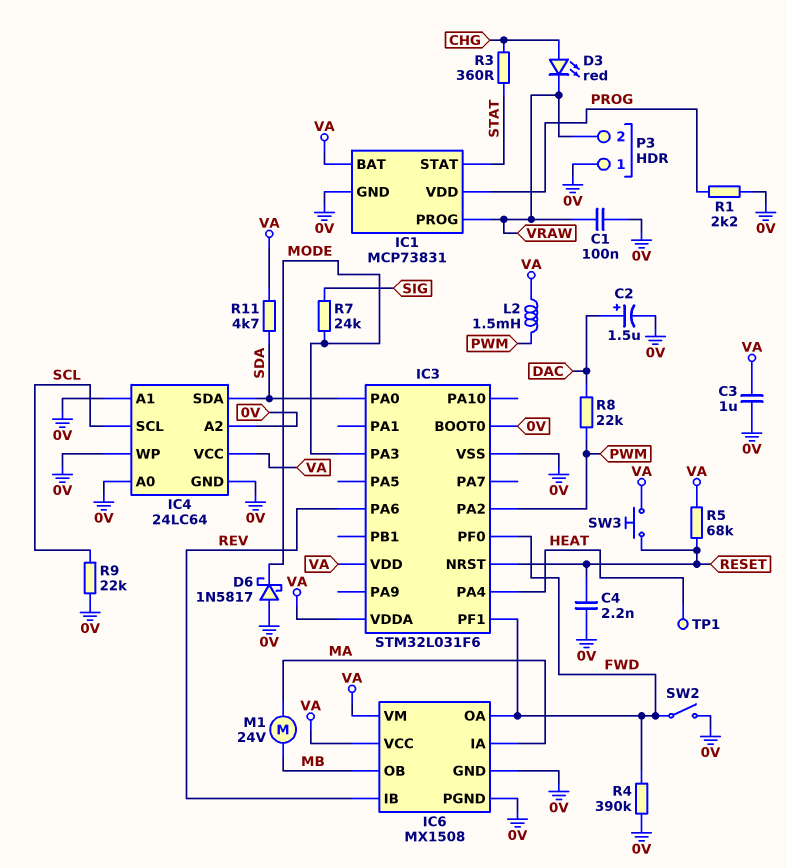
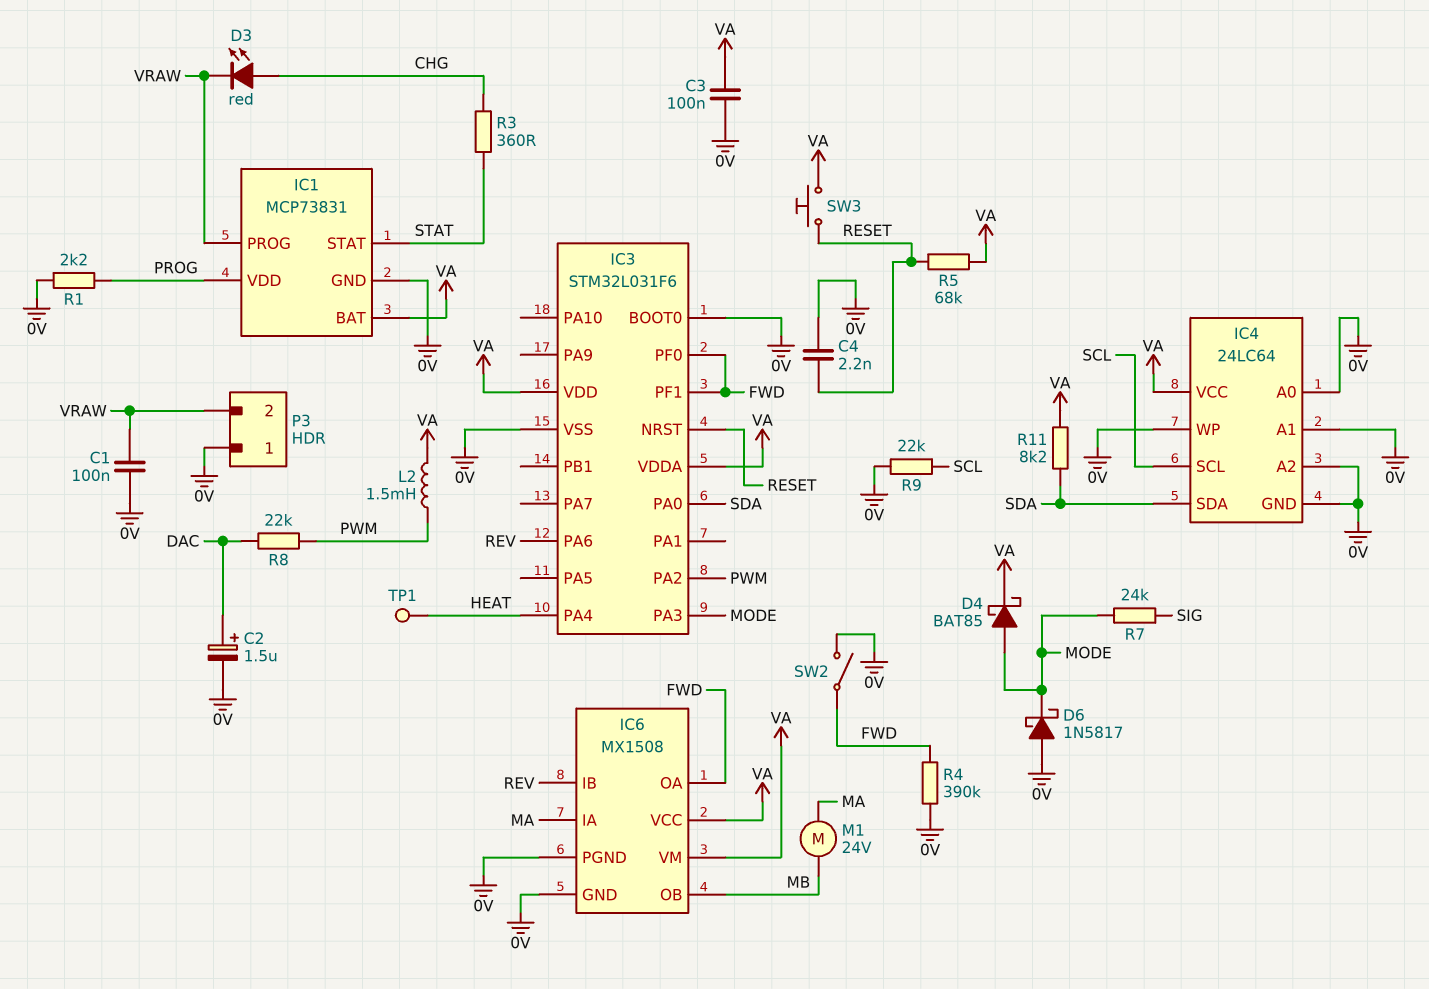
C3: 1uF (0V, VA) -> 100nF (0V, VA)
D4: none -> schottky BAT85 (A MODE, K VA)
R11: 4.7k (SDA, VA) -> 8.2k (SDA, VA)

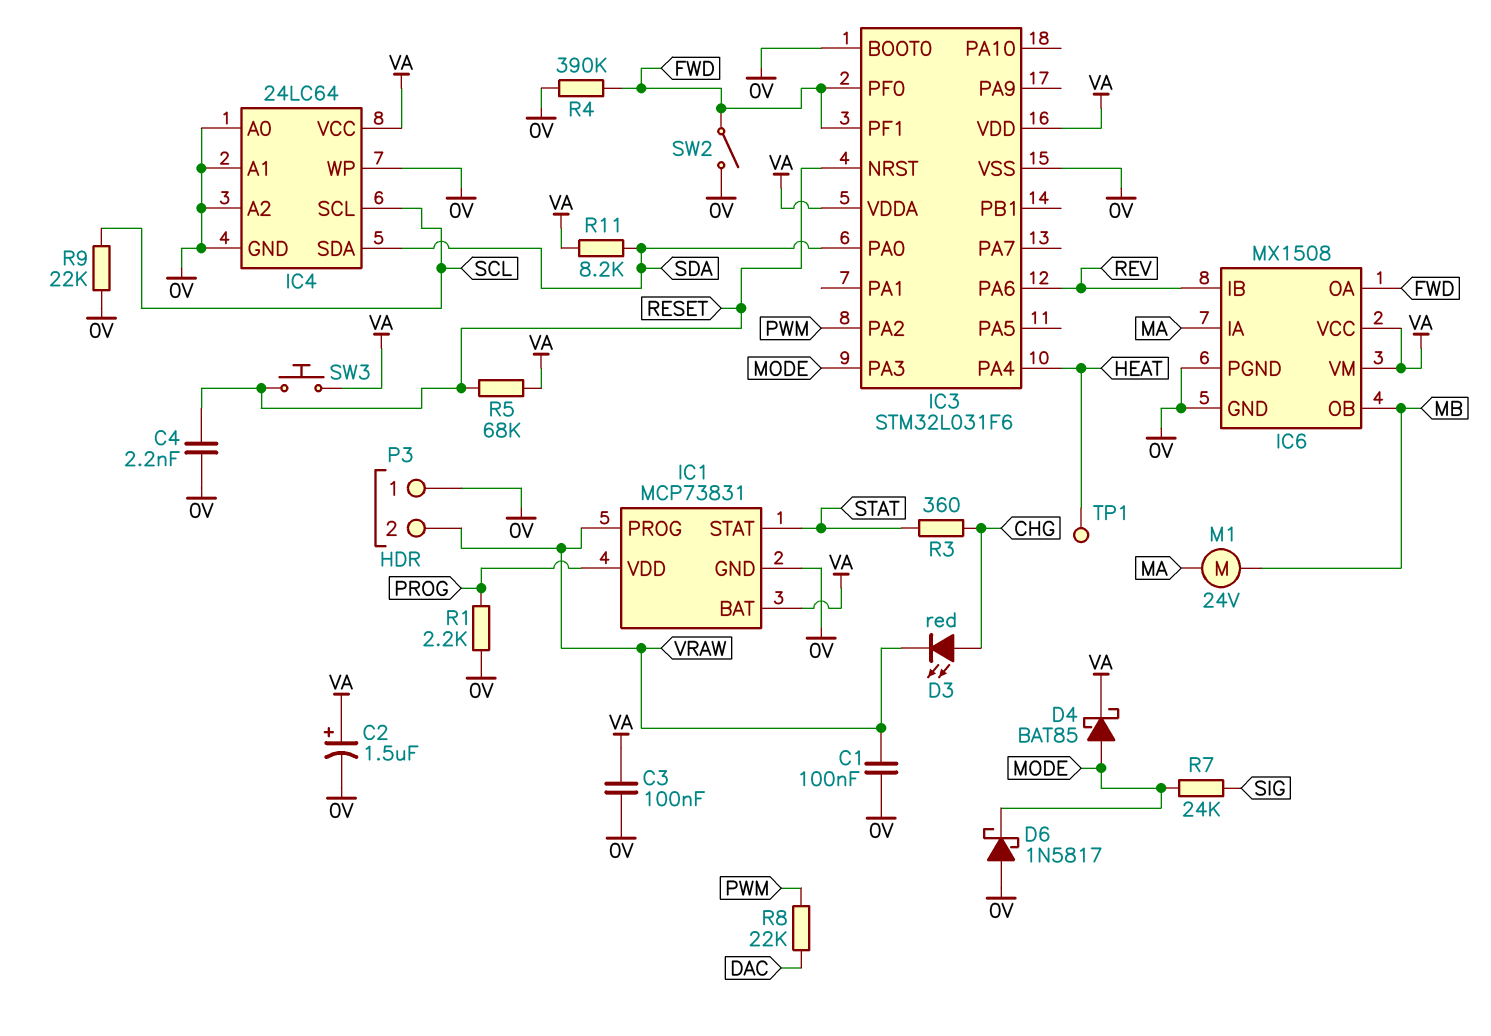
C2: 1.5uF (plus DAC, minus 0V) -> 1.5uF (plus VA, minus 0V)
L2: 1.5mH (PWM, VA) -> none

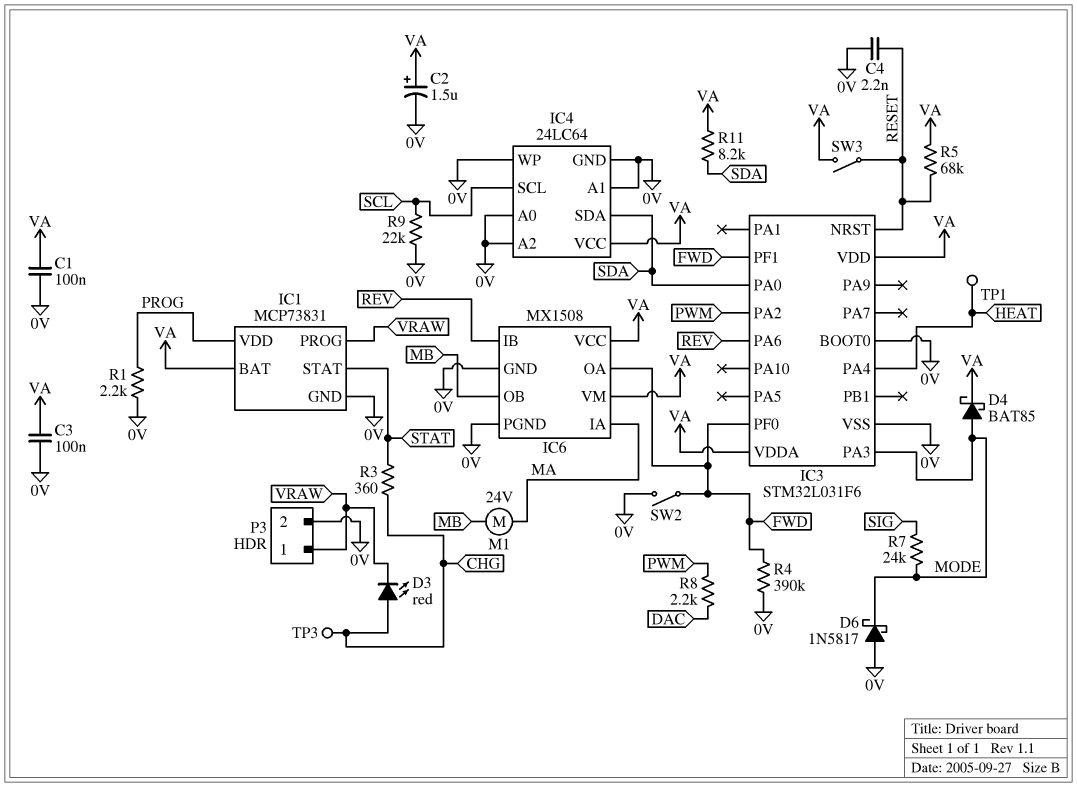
C1: 100nF (0V, VRAW) -> 100nF (0V, VA)
P3 pin 1: 0V -> VRAW
P3 pin 2: VRAW -> 0V
R8: 22k (DAC, PWM) -> 2.2k (DAC, PWM)
SW3: button (RESET, VA) -> switch (RESET, VA)
TP3: none -> test point (CHG)

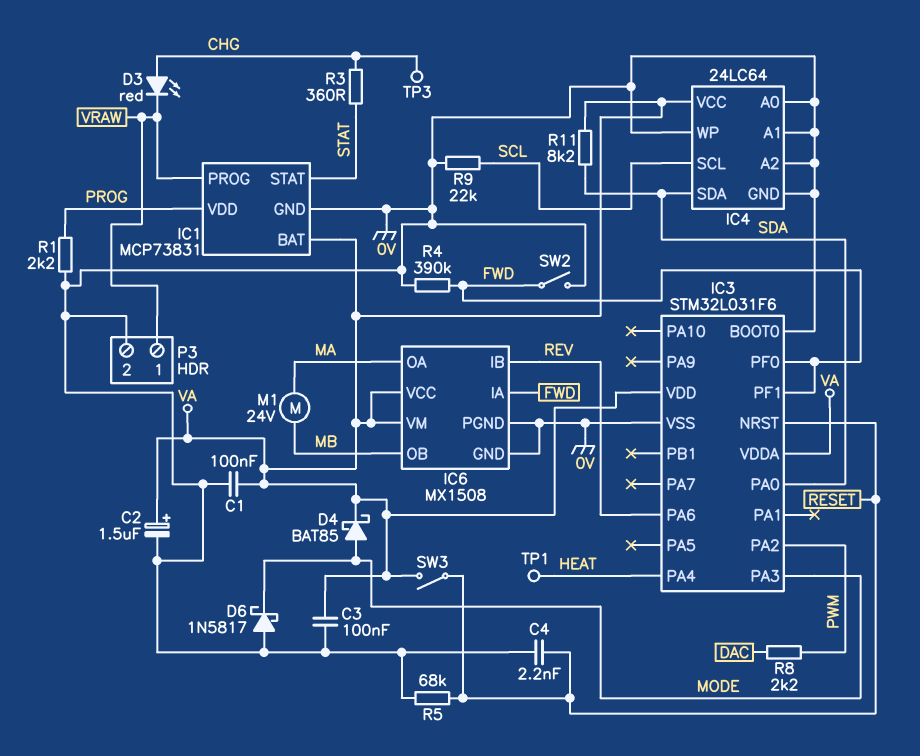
IC6 pin IA: MA -> FWD
IC6 pin OA: FWD -> MA
R5: 68k (RESET, VA) -> 68k (0V, RESET)
R7: 24k (MODE, SIG) -> none

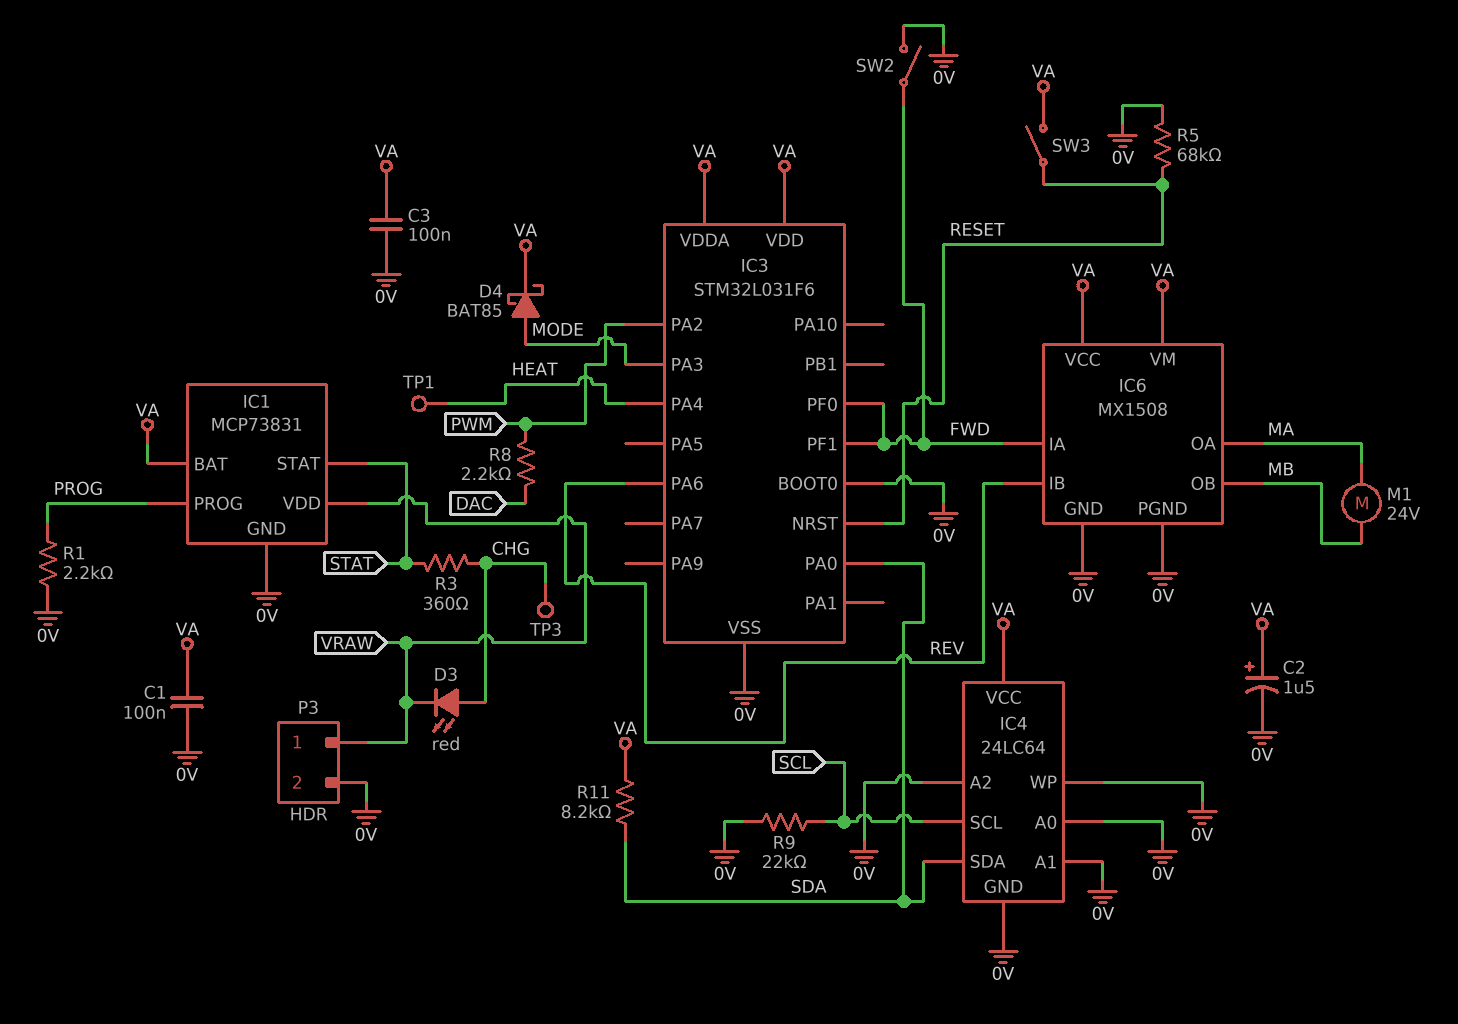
C4: 2.2nF (0V, RESET) -> none
D6: schottky 1N5817 (A 0V, K MODE) -> none
IC1 pin PROG: VRAW -> PROG
IC1 pin VDD: PROG -> VRAW
R4: 390k (0V, FWD) -> none

